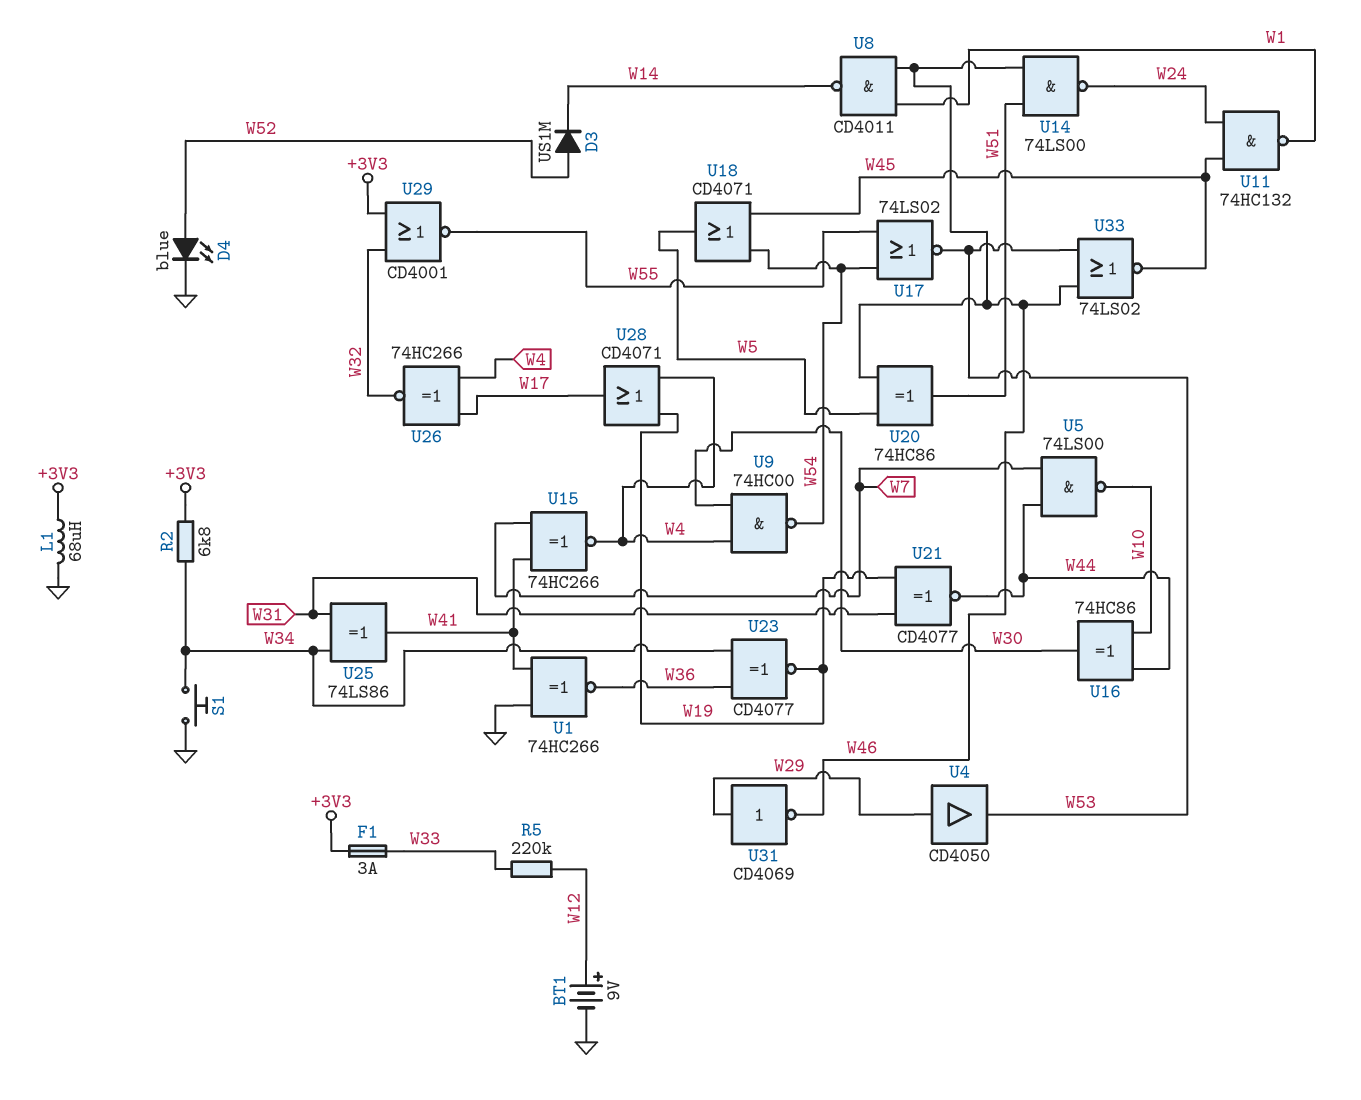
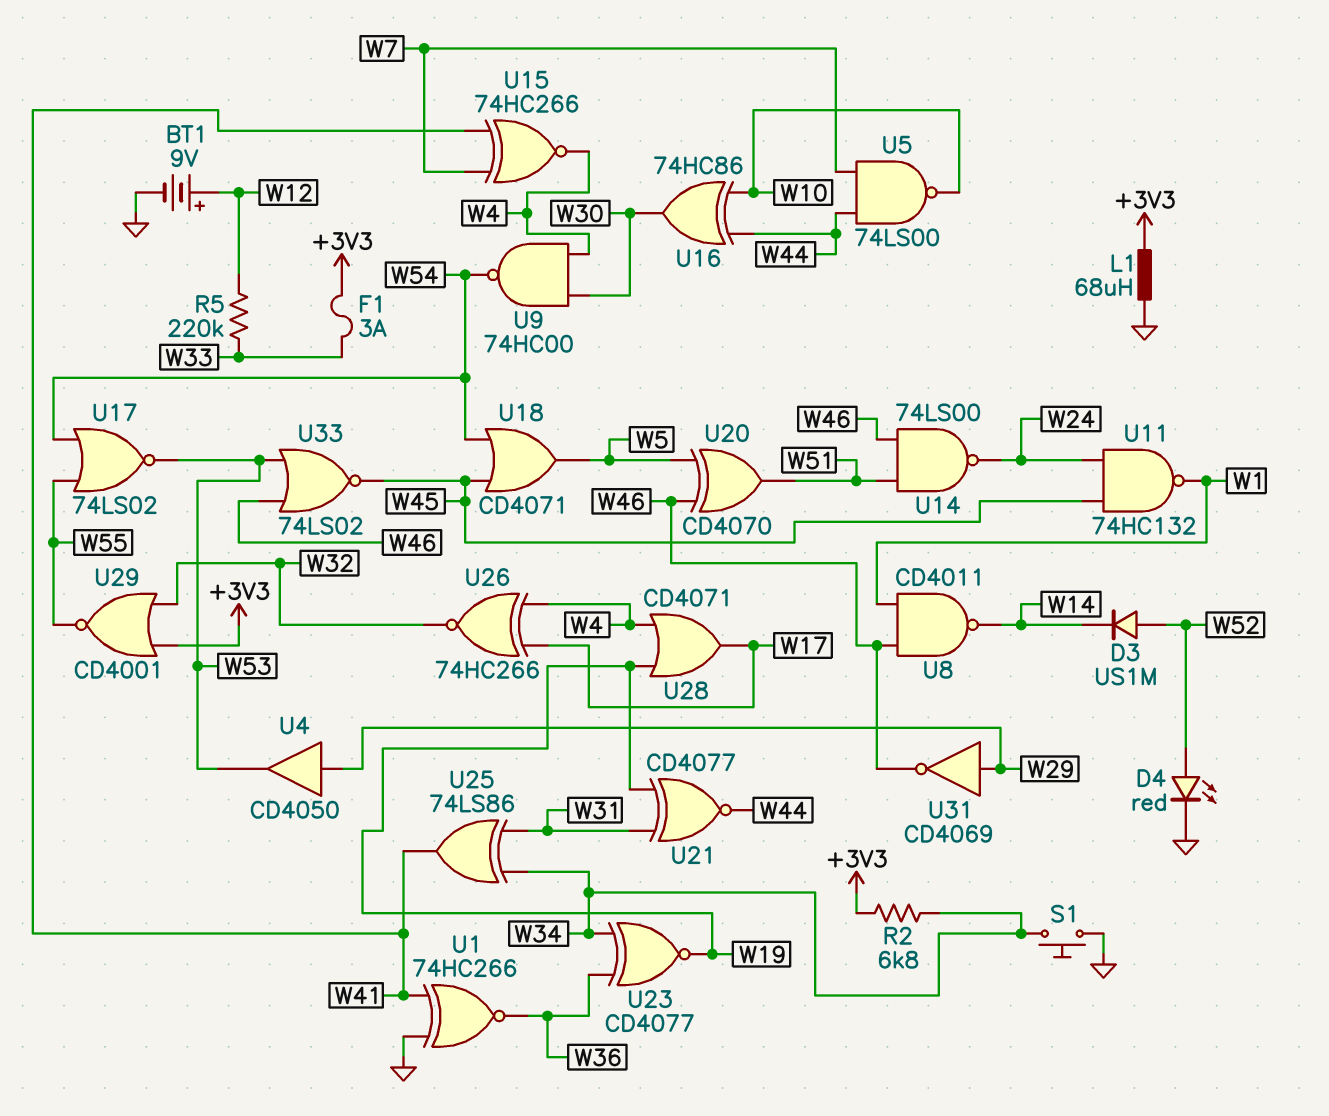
D4: LED blue (A W52, K GND) -> LED red (A W52, K GND)
U20: XOR 74HC86 (in W5, in W46, out W51) -> XOR CD4070 (in W5, in W46, out W51)

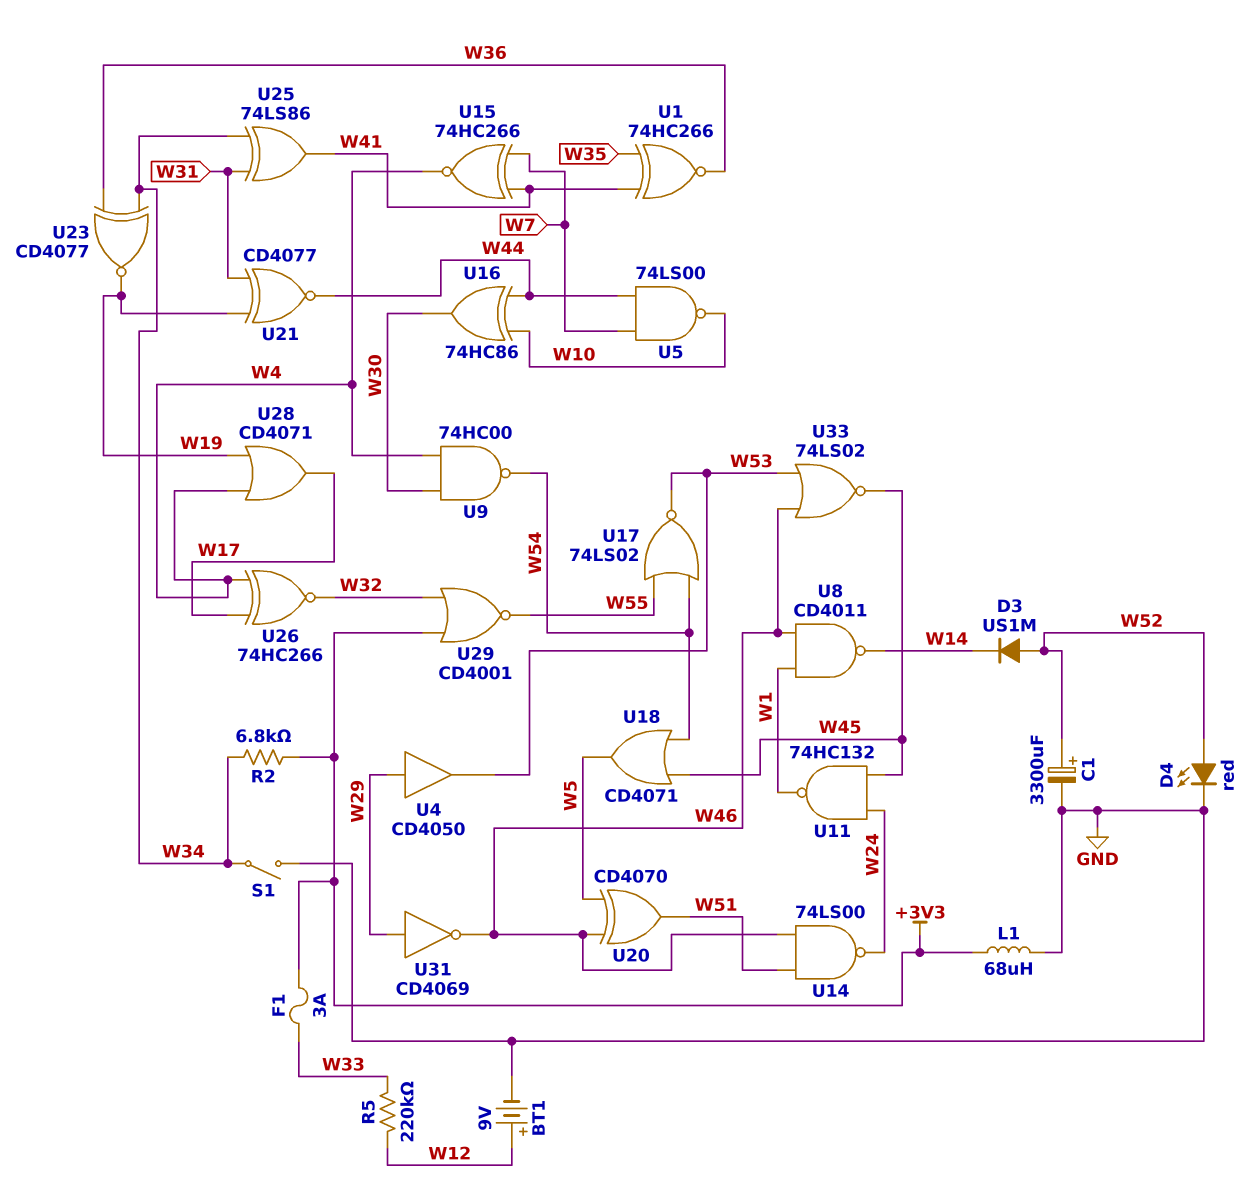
C1: none -> 3300uF (plus W52, minus GND)
S1: button (GND, W34) -> switch (GND, W34)
U1: XNOR 74HC266 (in GND, in W41, out W36) -> XNOR 74HC266 (in W35, in W41, out W36)

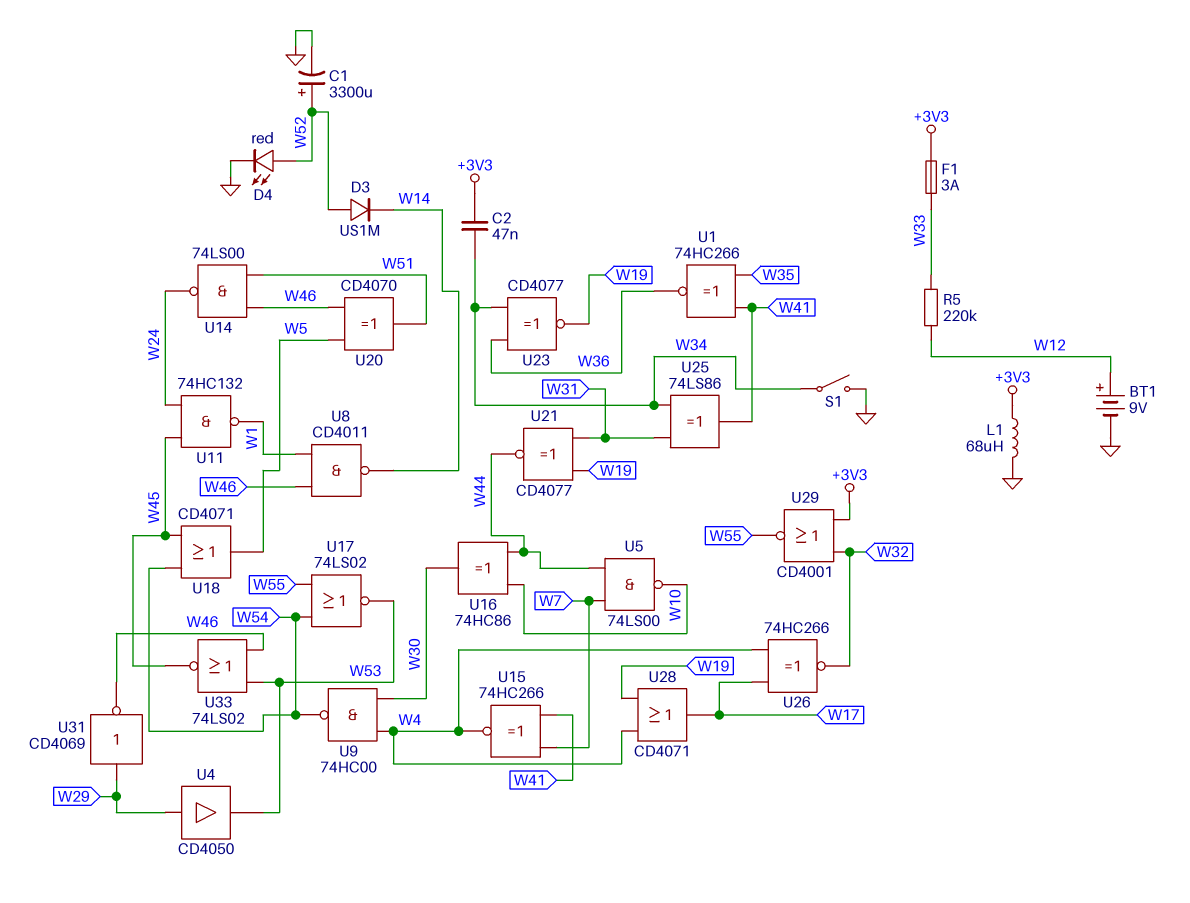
C2: none -> 47nF (+3V3, W34)
R2: 6.8k (+3V3, W34) -> none

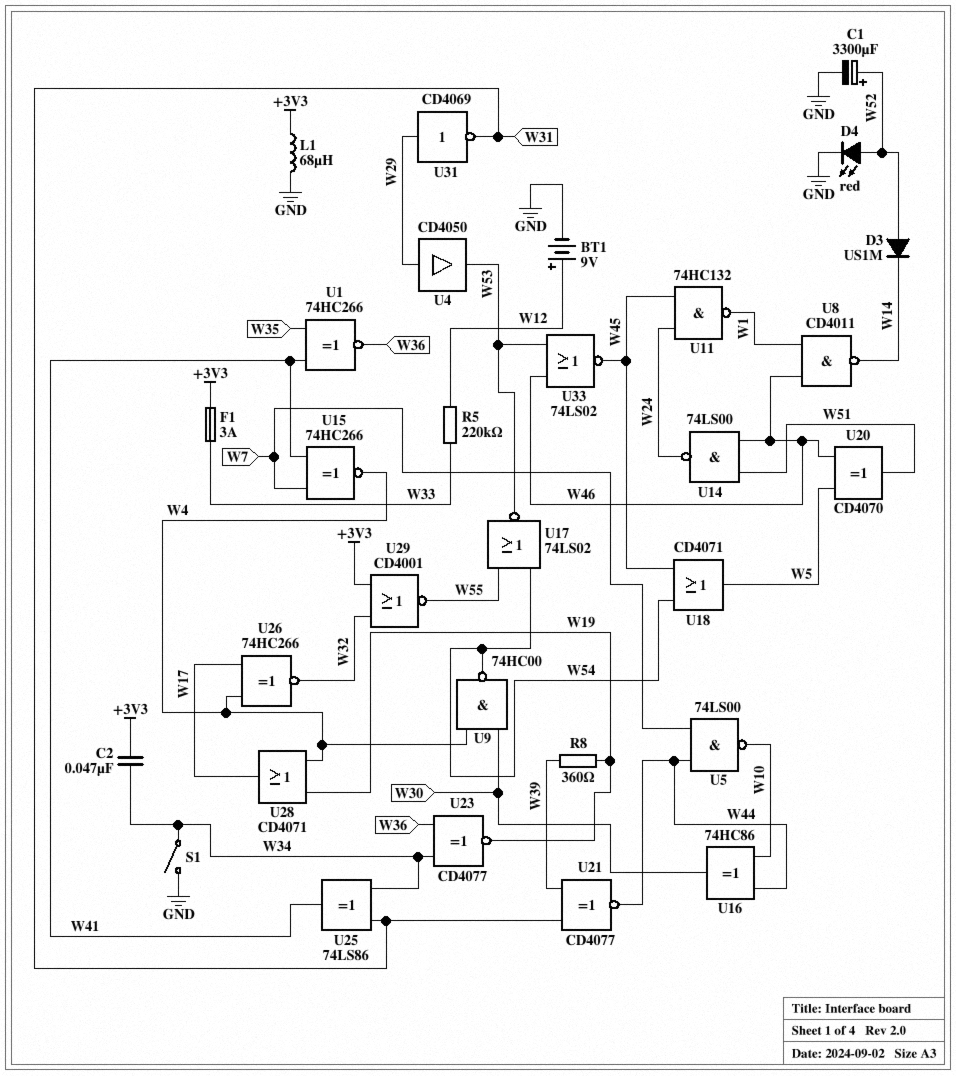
R8: none -> 360 (W19, W39)
U21: XNOR CD4077 (in W19, in W31, out W44) -> XNOR CD4077 (in W31, in W39, out W44)
U31: NOT CD4069 (in W29, out W46) -> NOT CD4069 (in W29, out W31)

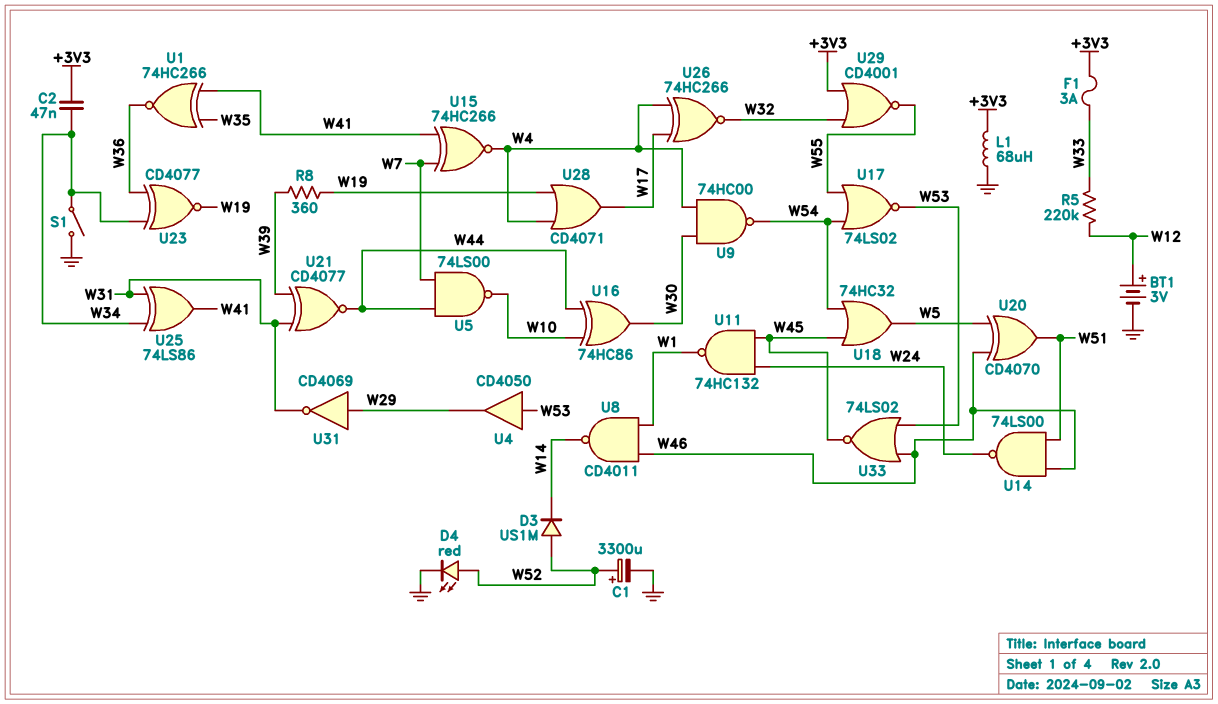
BT1: 9V (plus W12, minus GND) -> 3V (plus W12, minus GND)
U4: buffer CD4050 (in W29, out W53) -> buffer CD4050 (in W53, out W29)
U18: OR CD4071 (in W45, in W54, out W5) -> OR 74HC32 (in W45, in W54, out W5)

